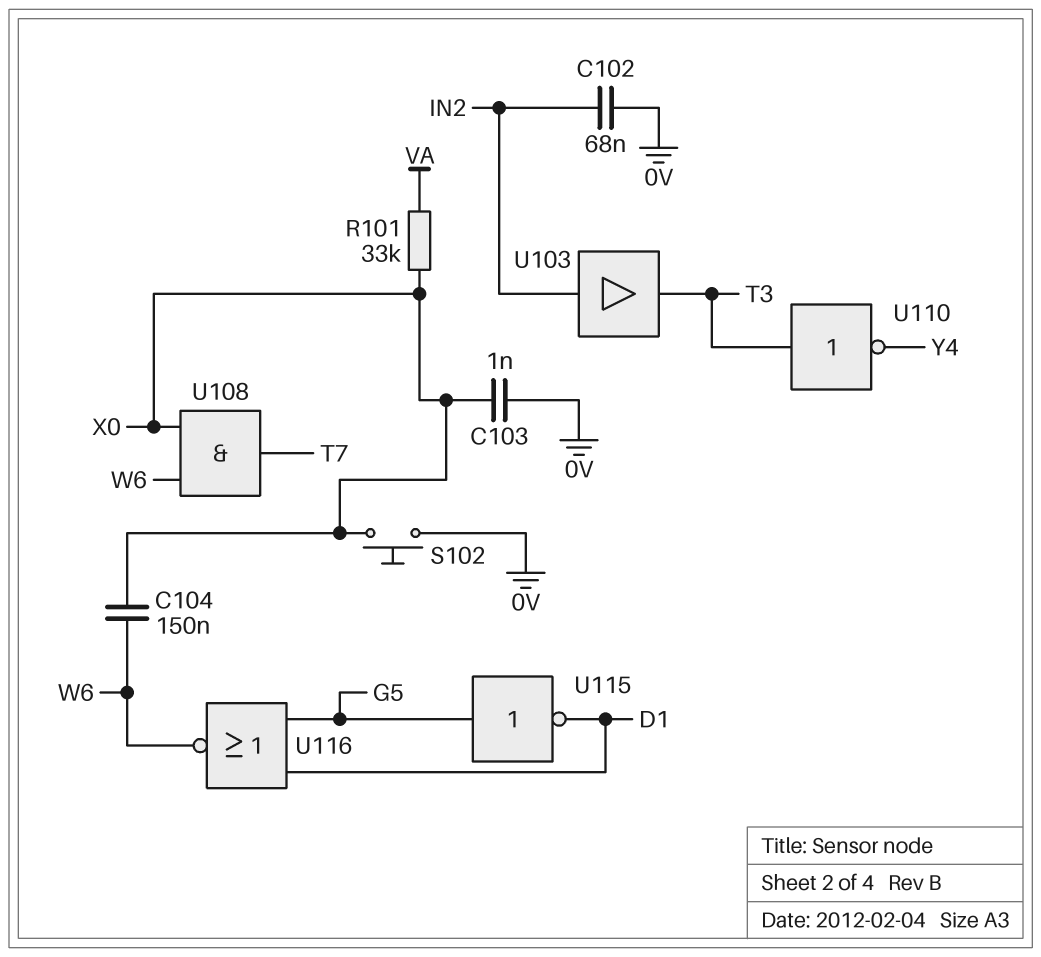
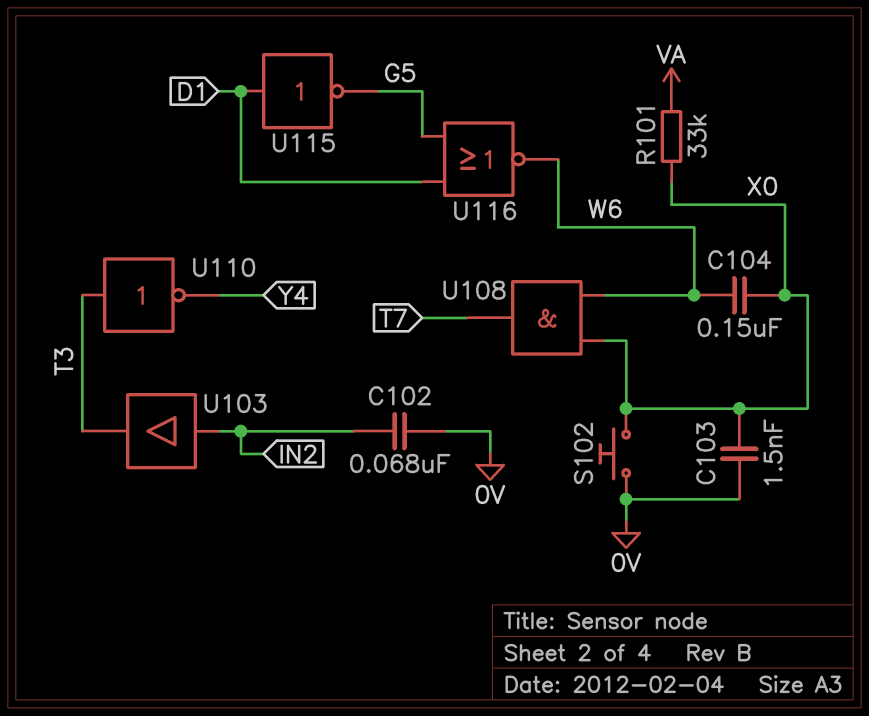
C103: 1nF (0V, X0) -> 1.5nF (0V, X0)
U115: NOT (in G5, out D1) -> NOT (in D1, out G5)

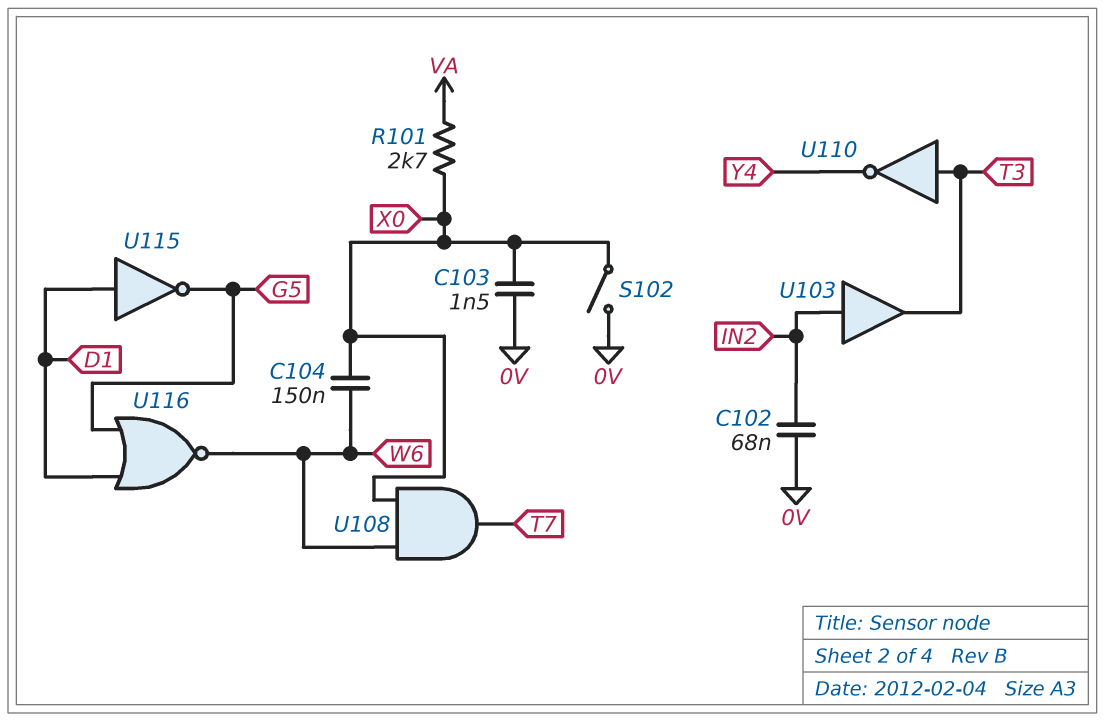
R101: 33k (VA, X0) -> 2.7k (VA, X0)
S102: button (0V, X0) -> switch (0V, X0)

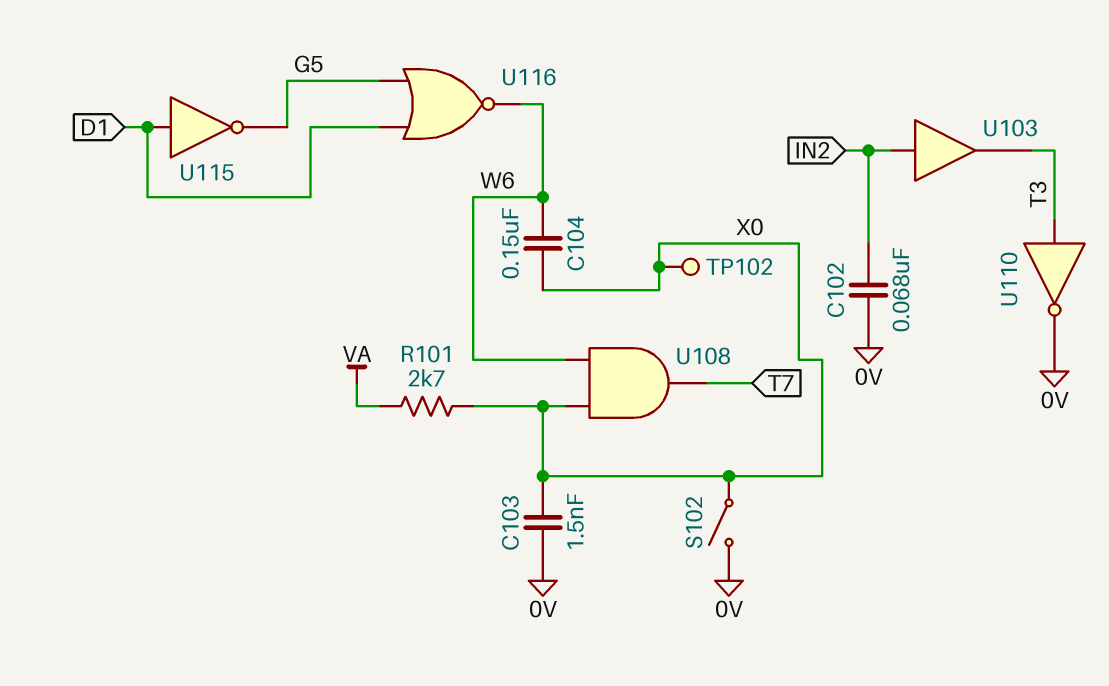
TP102: none -> test point (X0)
U110: NOT (in T3, out Y4) -> NOT (in T3, out 0V)

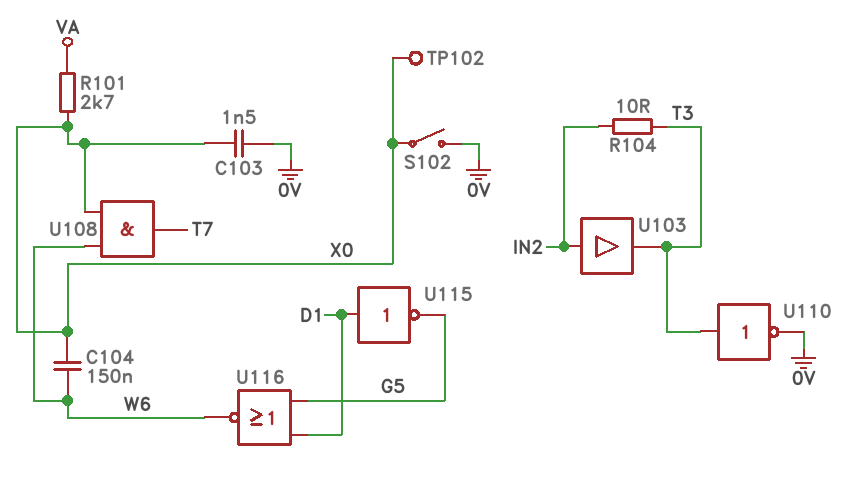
C102: 68nF (0V, IN2) -> none
R104: none -> 10 (IN2, T3)

